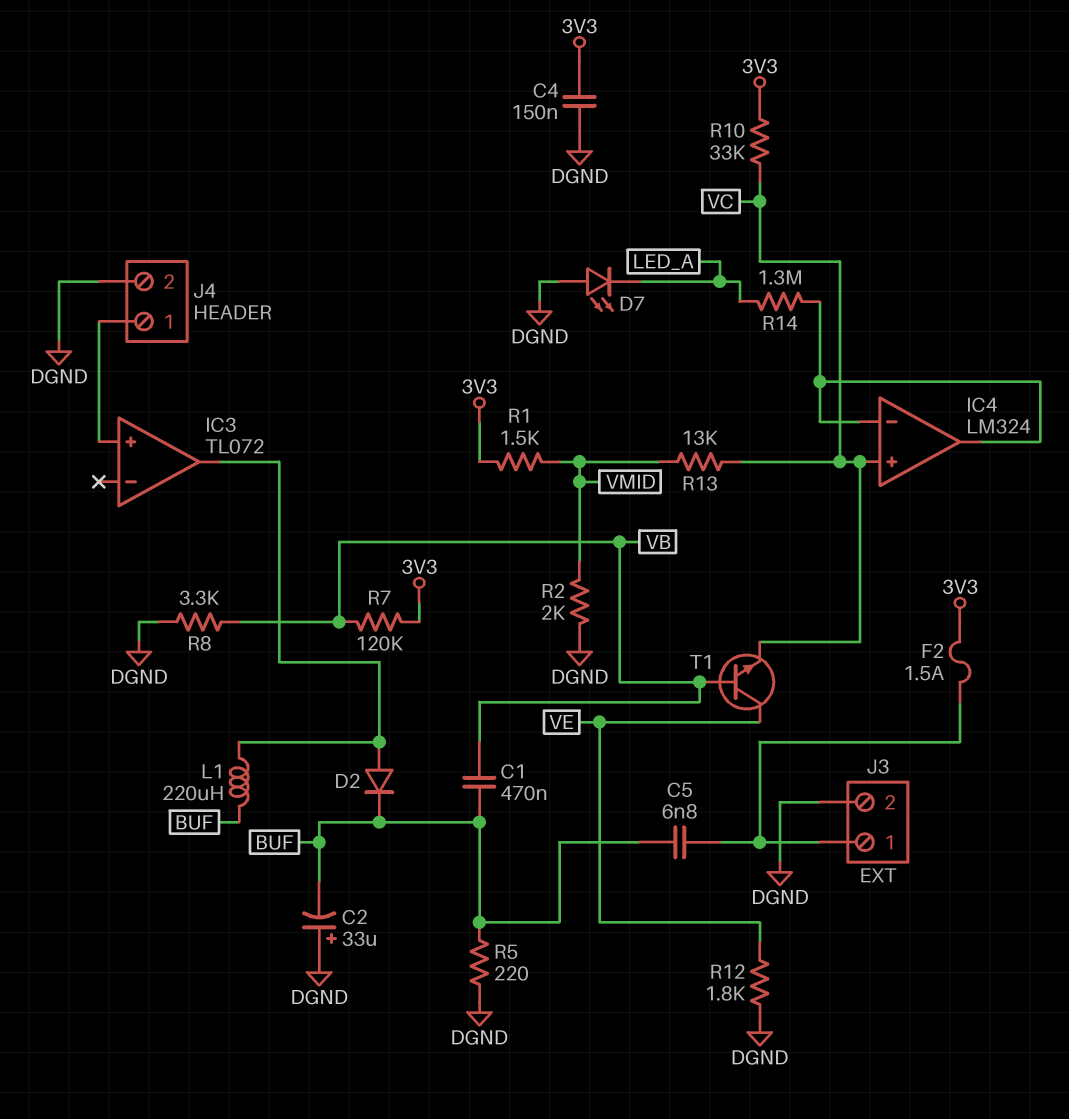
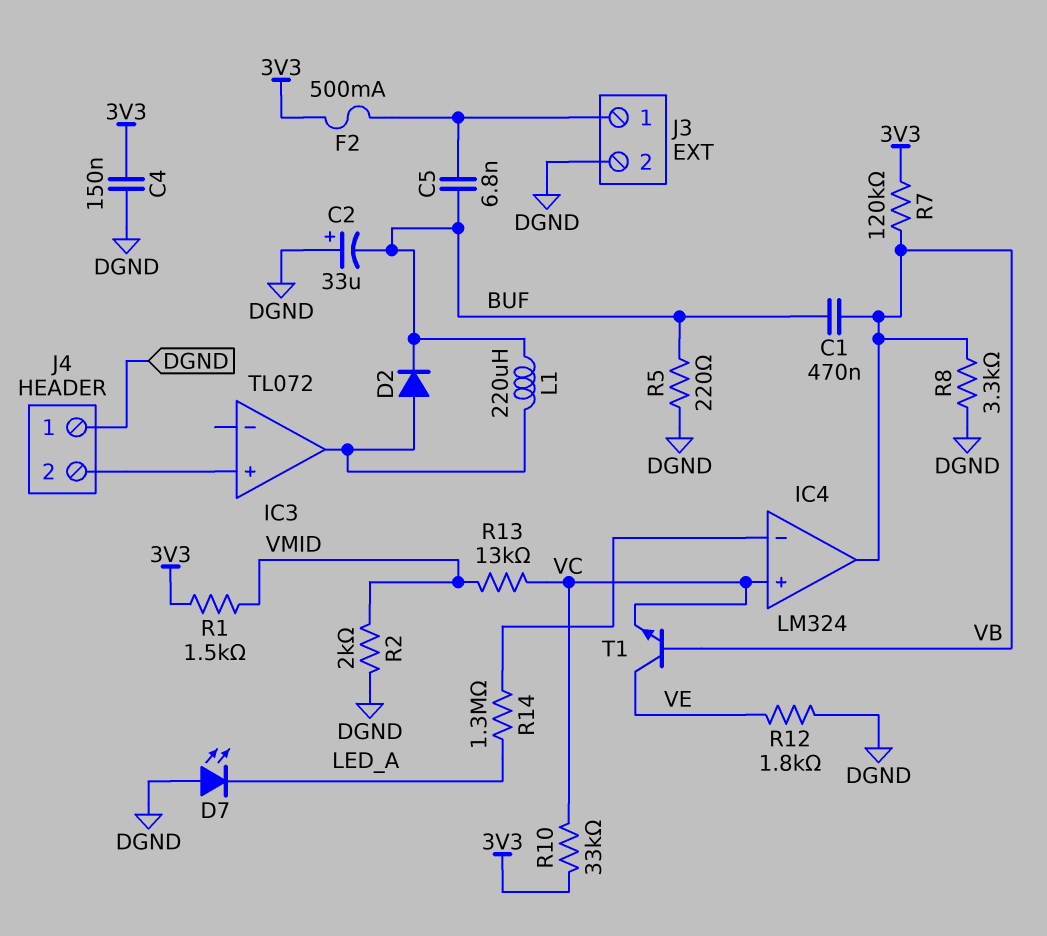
F2: 1.5A (3V3, J3/1) -> 500mA (3V3, J3/1)
IC4 pin out: IC4/in- -> VB
J4 pin 1: IC3/in+ -> DGND
J4 pin 2: DGND -> IC3/in+

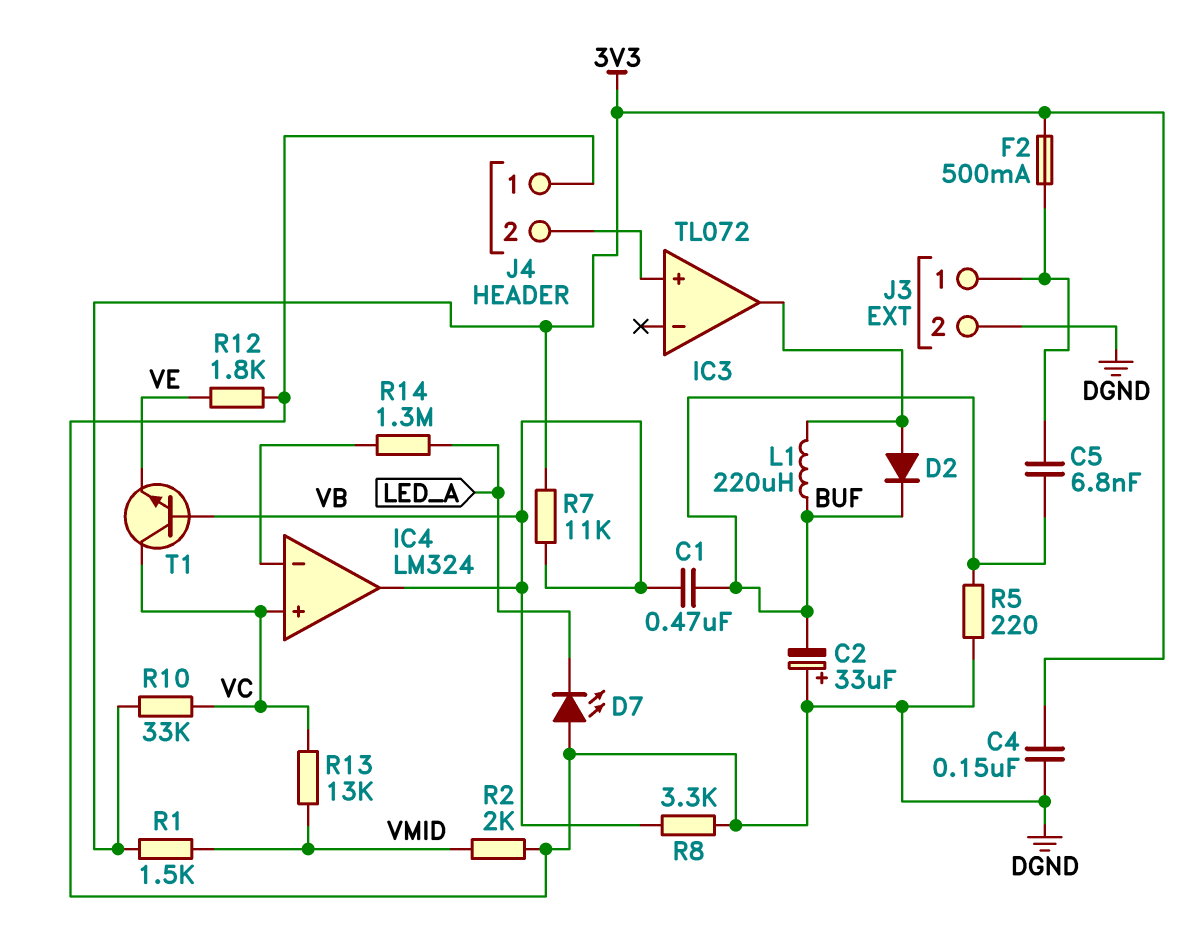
R7: 120k (3V3, VB) -> 11k (3V3, VB)
T1: NPN (B VB, C VE, E VC) -> NPN (B VB, C VC, E VE)

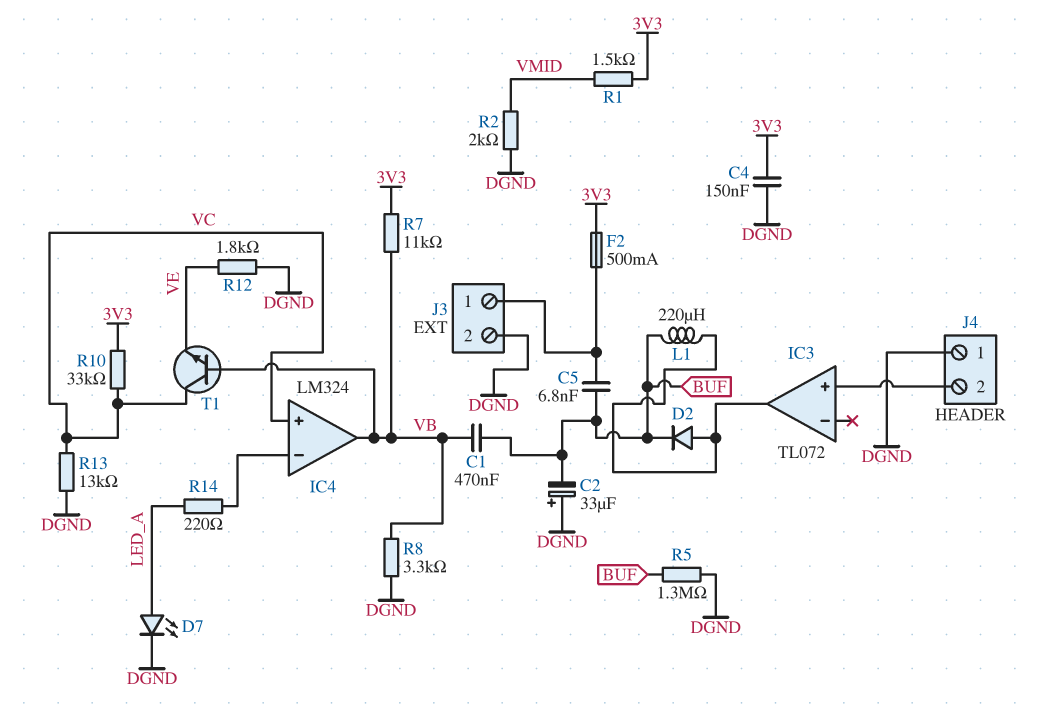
D7: LED (A DGND, K LED_A) -> LED (A LED_A, K DGND)
R5: 220 (BUF, DGND) -> 1.3M (BUF, DGND)
R13: 13k (VC, VMID) -> 13k (DGND, VC)
R14: 1.3M (IC4/in-, LED_A) -> 220 (IC4/in-, LED_A)

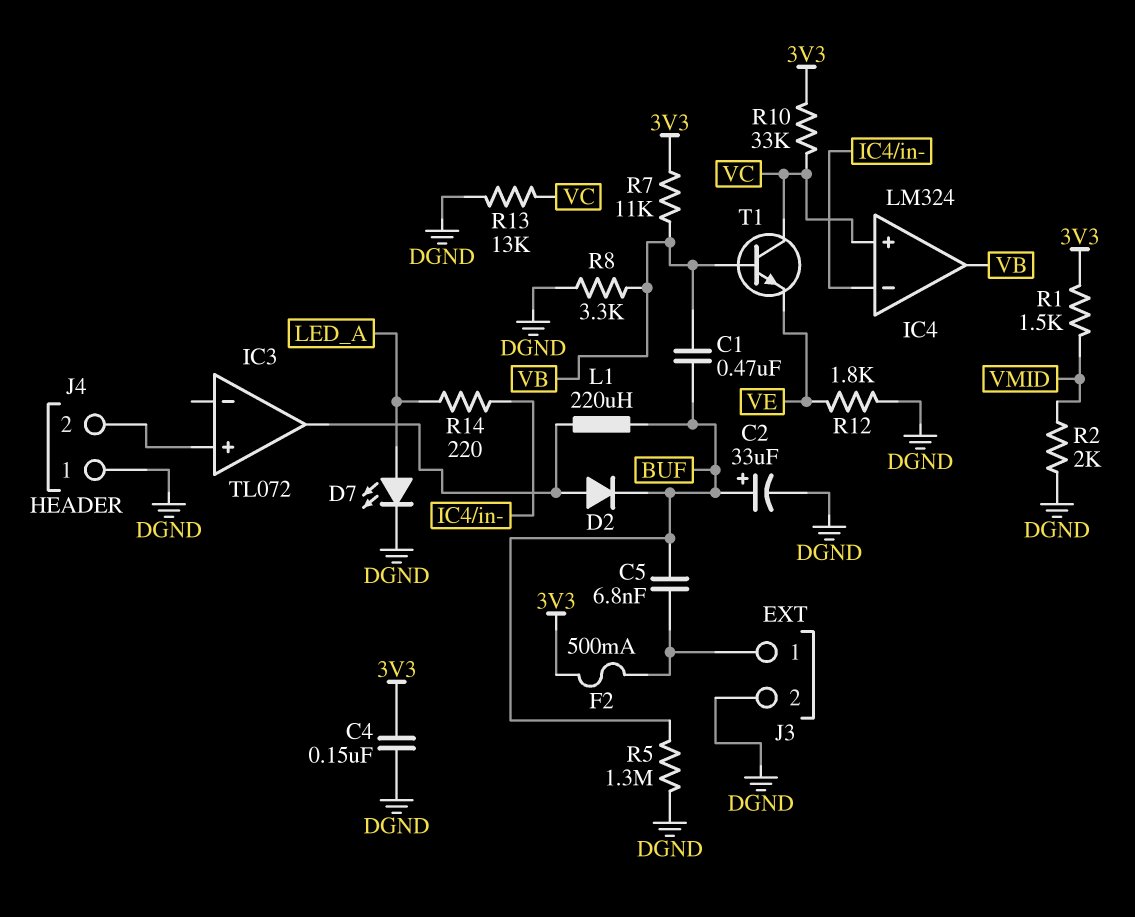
C2: 33uF (plus DGND, minus BUF) -> 33uF (plus BUF, minus DGND)

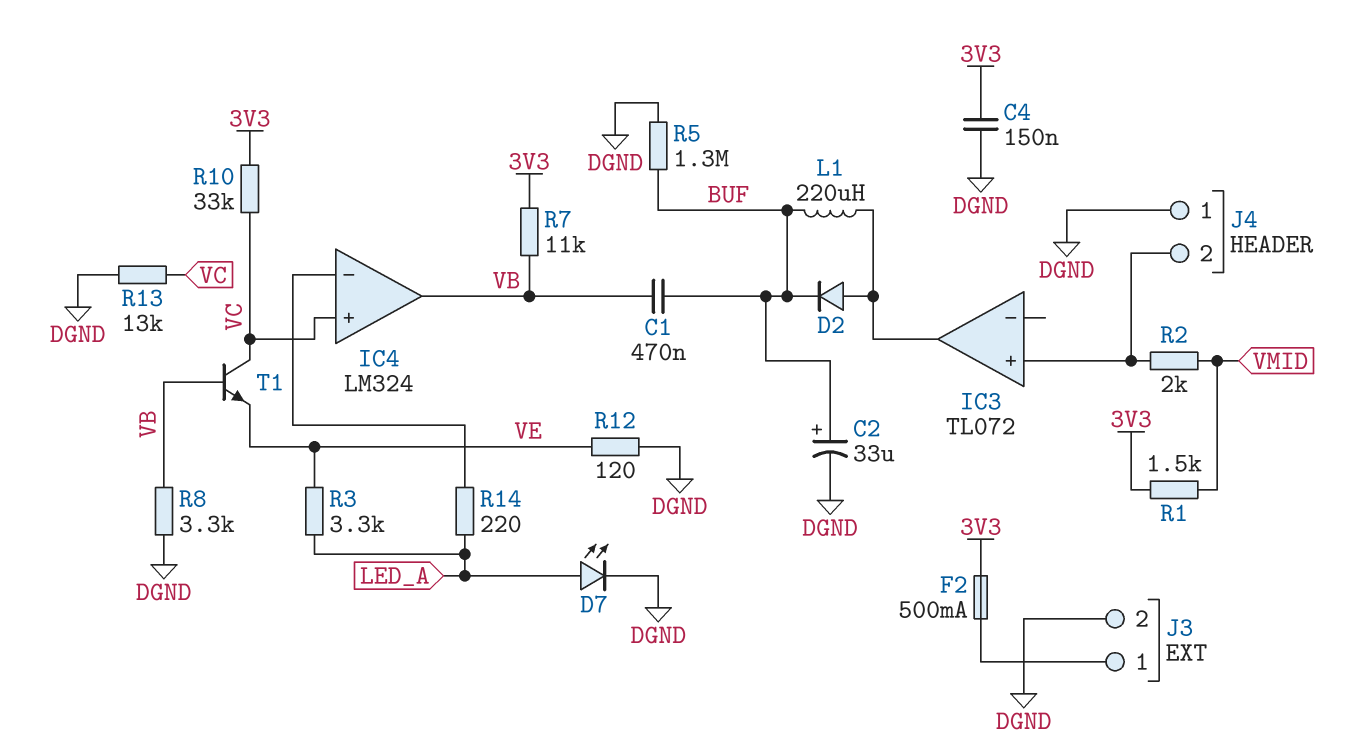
C5: 6.8nF (BUF, J3/1) -> none
R2: 2k (DGND, VMID) -> 2k (IC3/in+, VMID)
R3: none -> 3.3k (LED_A, VE)
R12: 1.8k (DGND, VE) -> 120 (DGND, VE)

